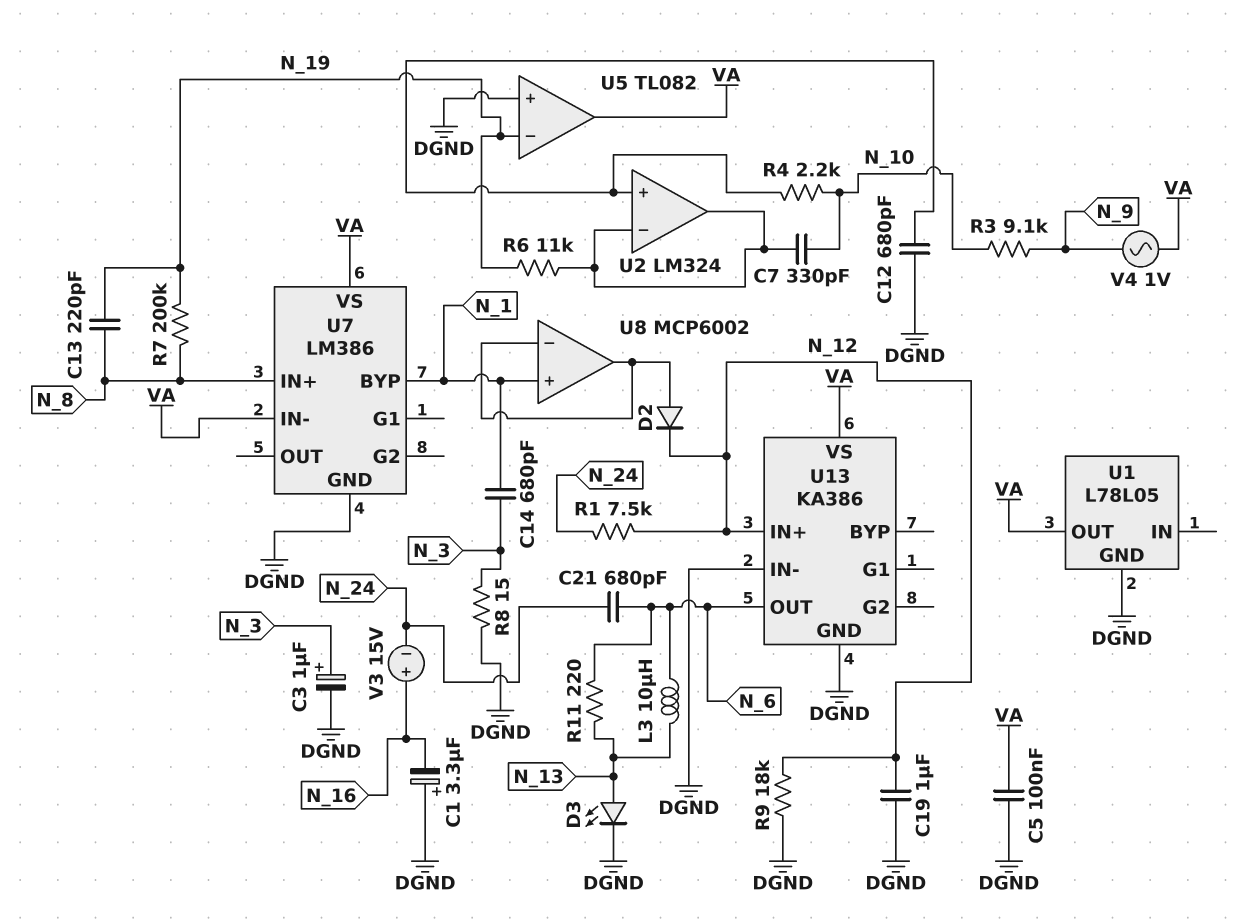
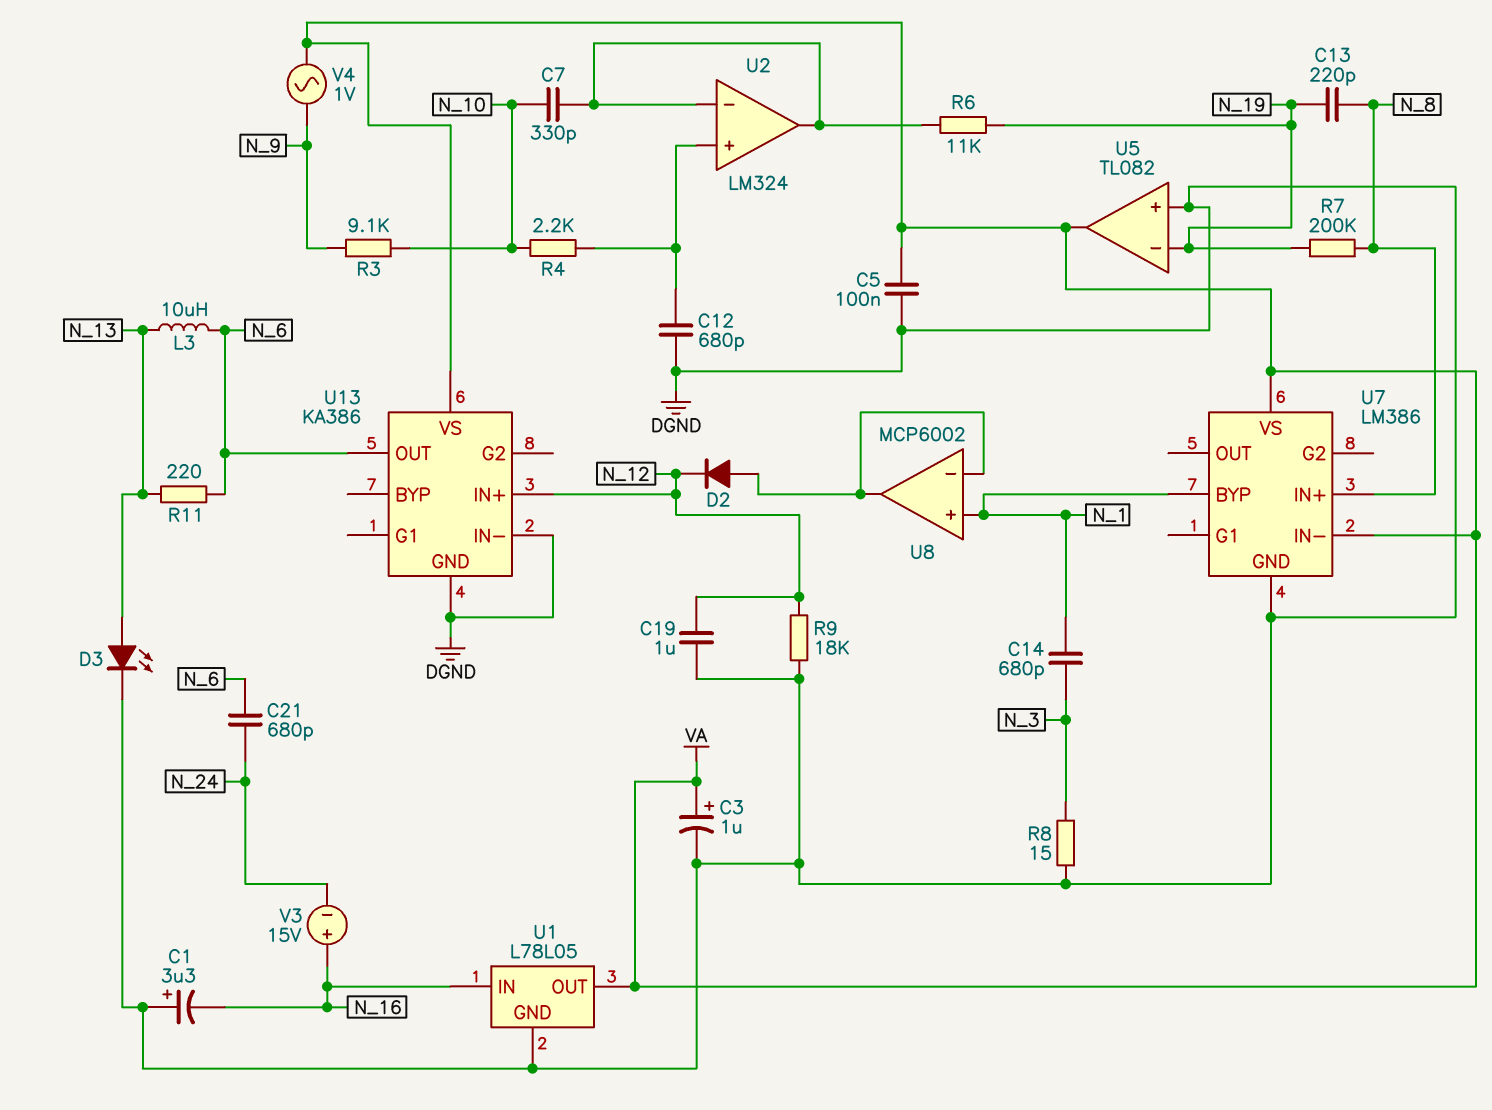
C3: 1uF (plus N_3, minus DGND) -> 1uF (plus VA, minus DGND)
R1: 7.5k (N_12, N_24) -> none
U1 pin IN: none -> N_16

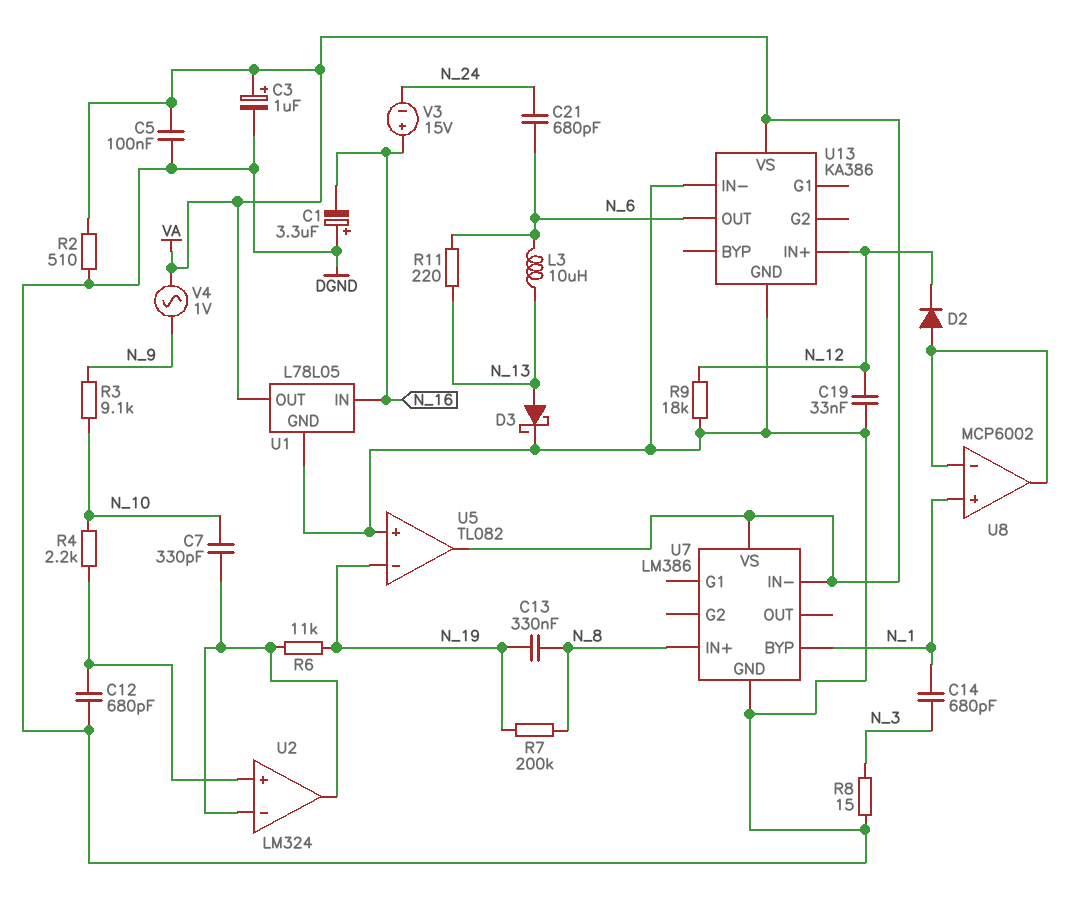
C13: 220pF (N_8, N_19) -> 330nF (N_8, N_19)
C19: 1uF (DGND, N_12) -> 33nF (DGND, N_12)
D3: LED (A N_13, K DGND) -> schottky (A N_13, K DGND)
R2: none -> 510 (DGND, VA)

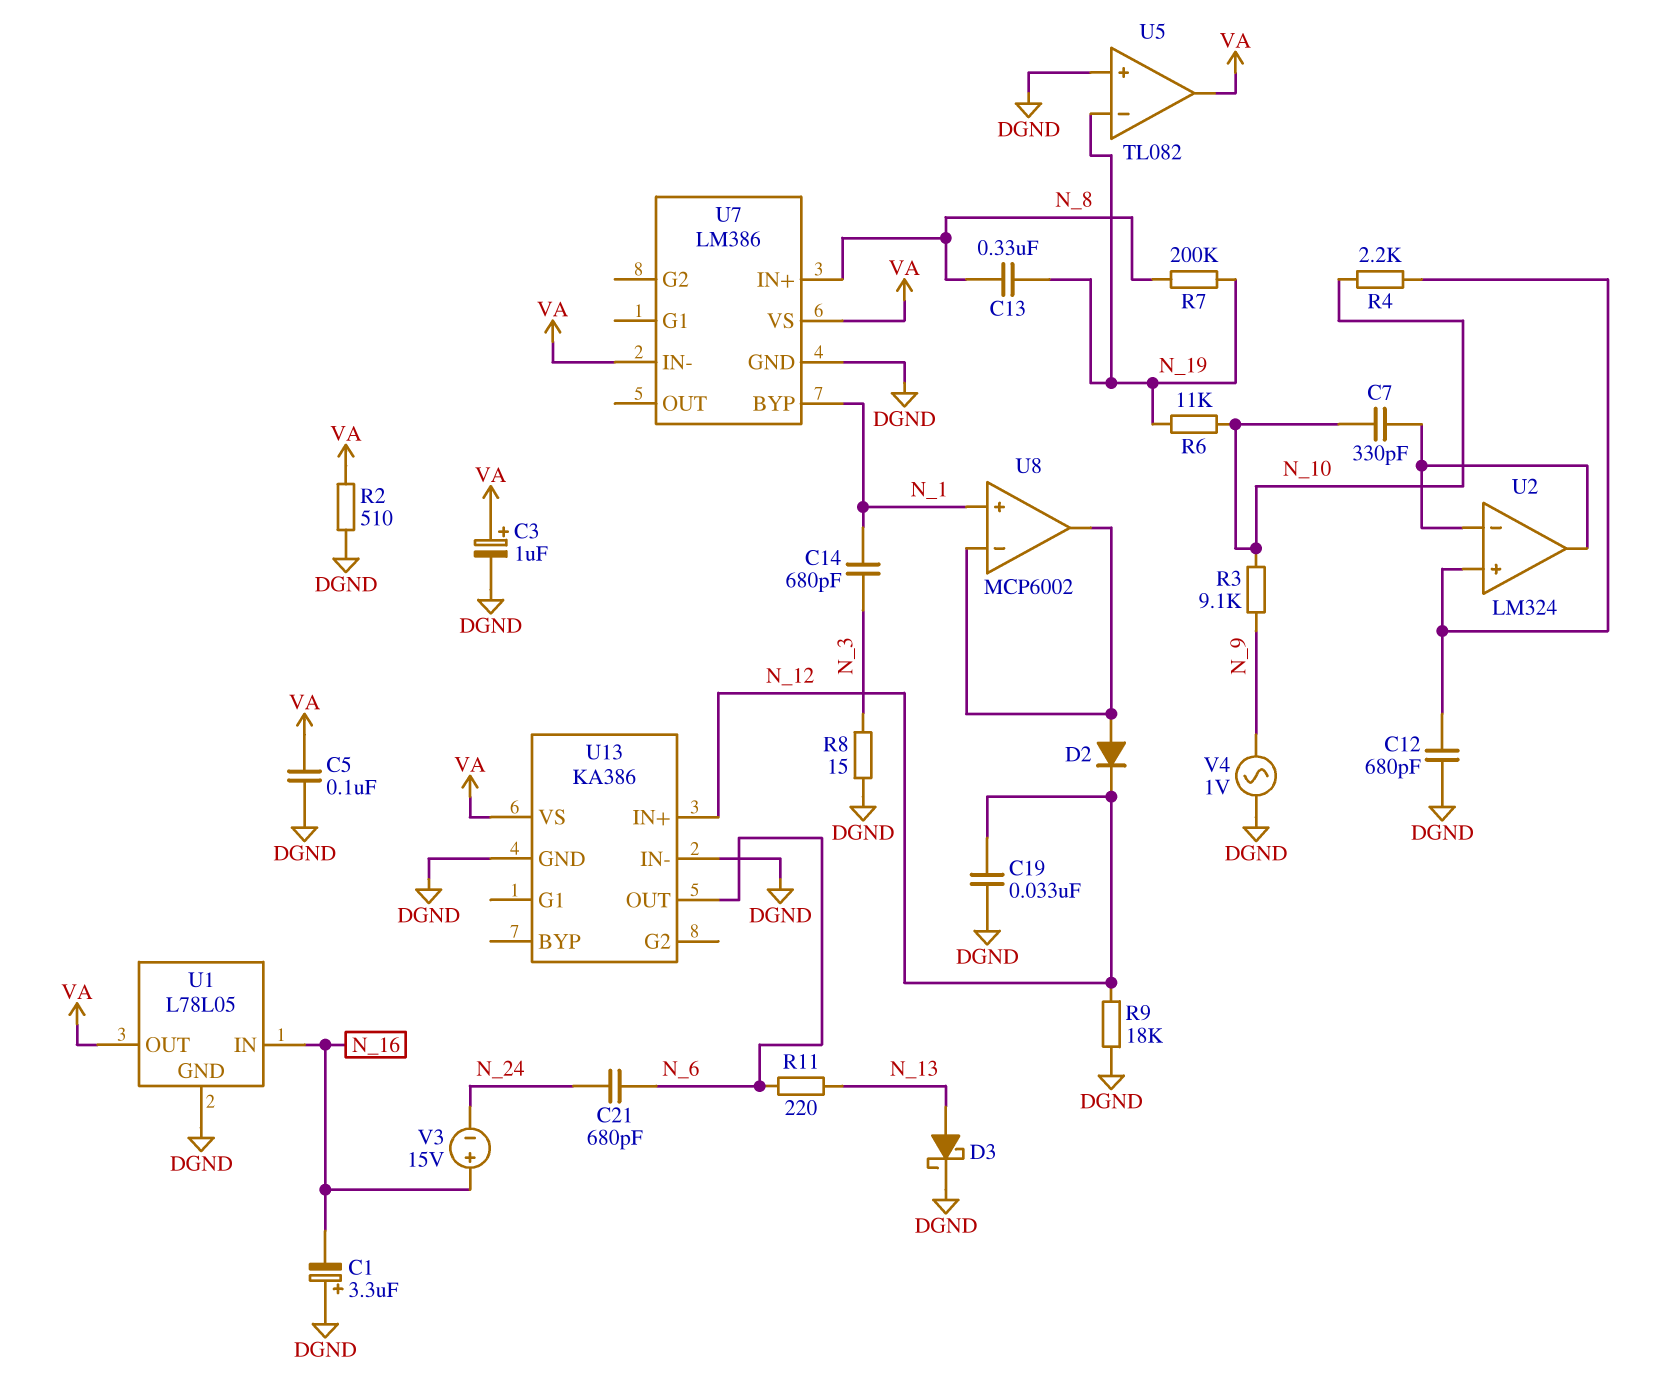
L3: 10uH (N_6, N_13) -> none
R6: 11k (N_19, U2/in-) -> 11k (N_10, N_19)
V4: AC 1V (N_9, VA) -> AC 1V (DGND, N_9)

